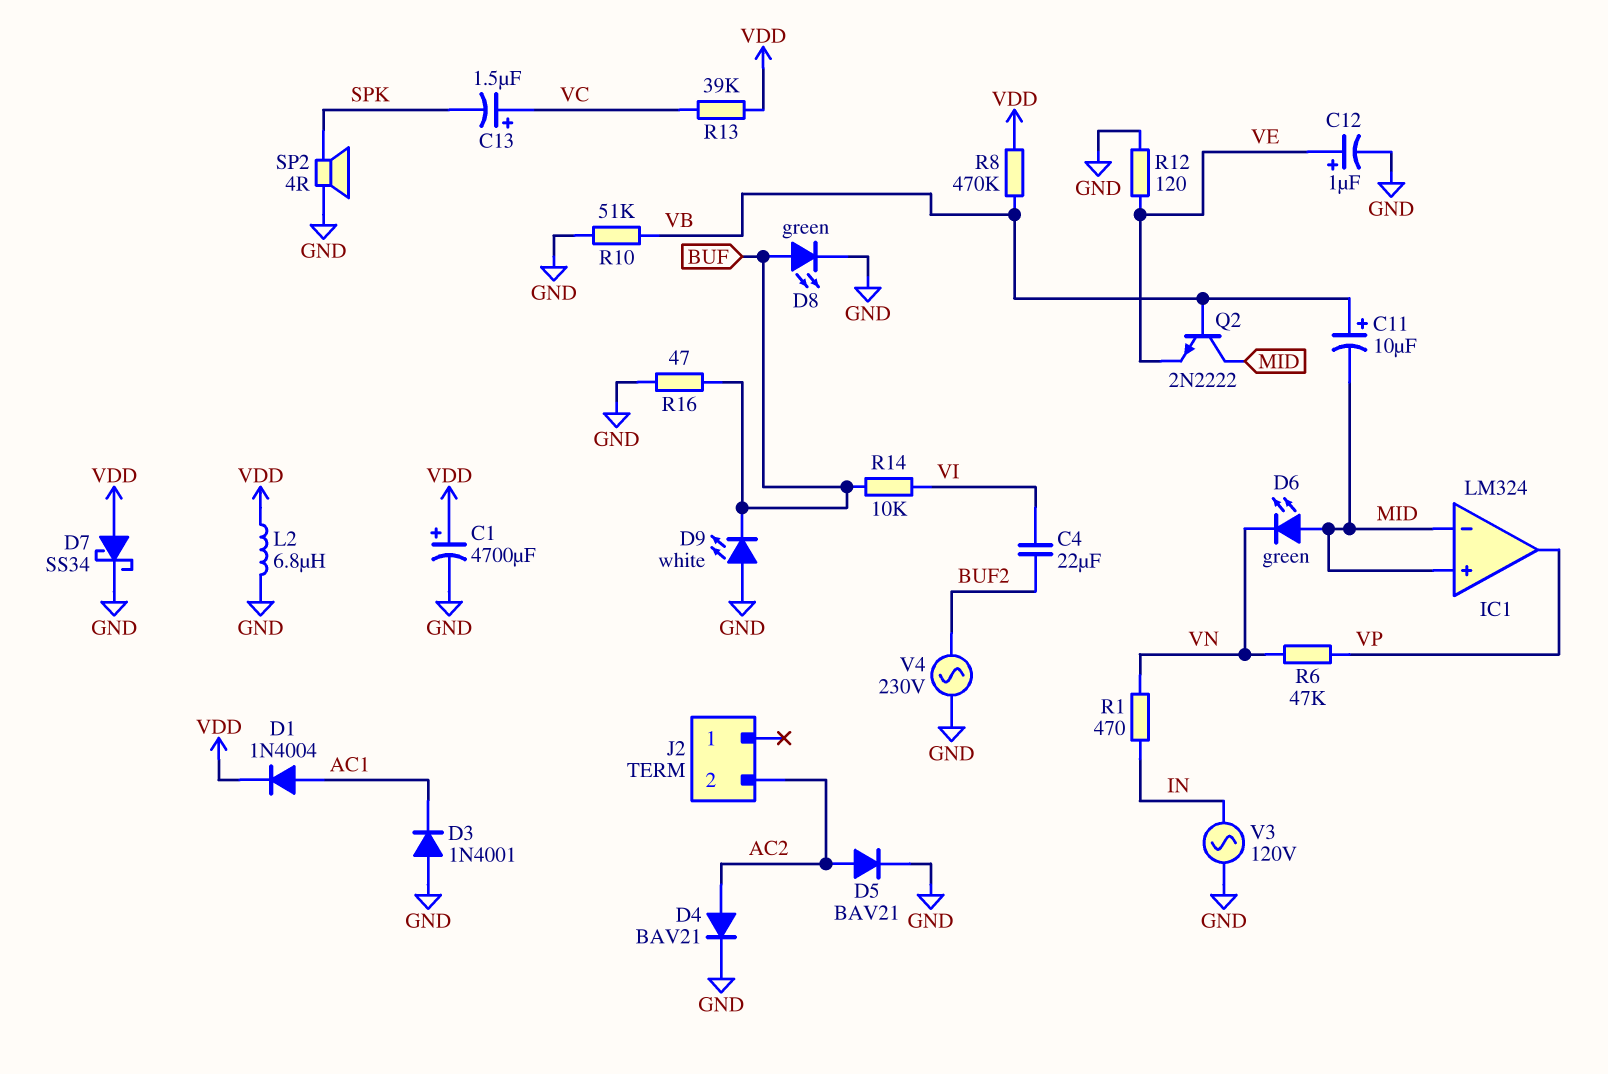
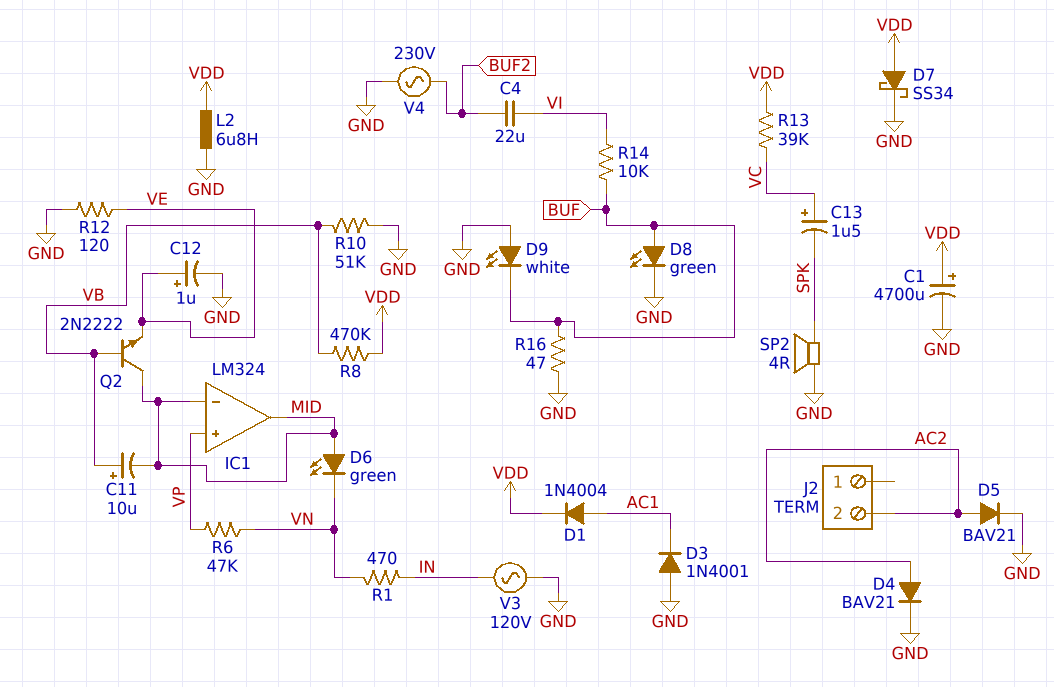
IC1 pin in+: MID -> VP
IC1 pin out: VP -> MID

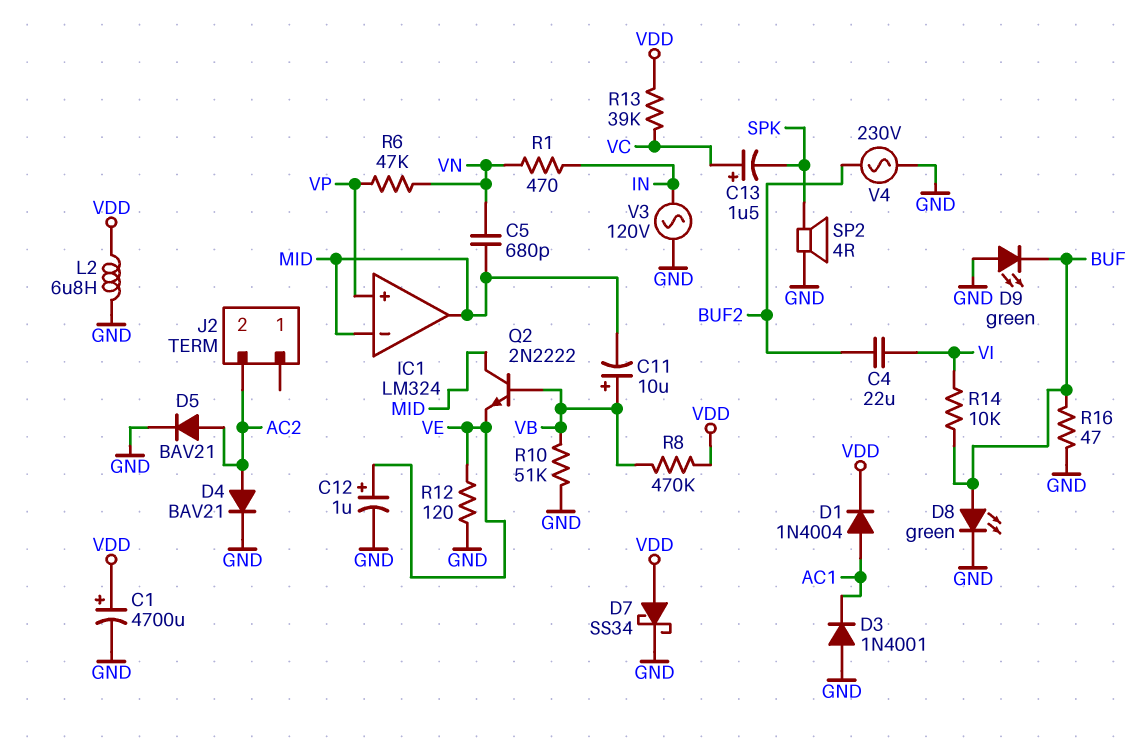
C5: none -> 680pF (MID, VN)
D6: LED green (A MID, K VN) -> none
D9: LED white (A GND, K BUF) -> LED green (A GND, K BUF)

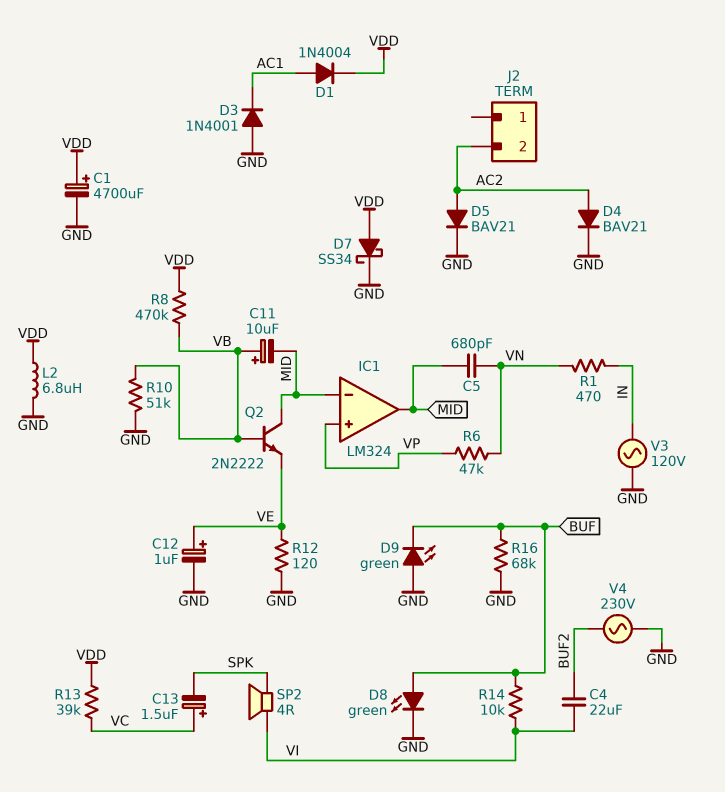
R16: 47 (BUF, GND) -> 68k (BUF, GND)
SP2: speaker 4R (GND, SPK) -> speaker 4R (SPK, VI)

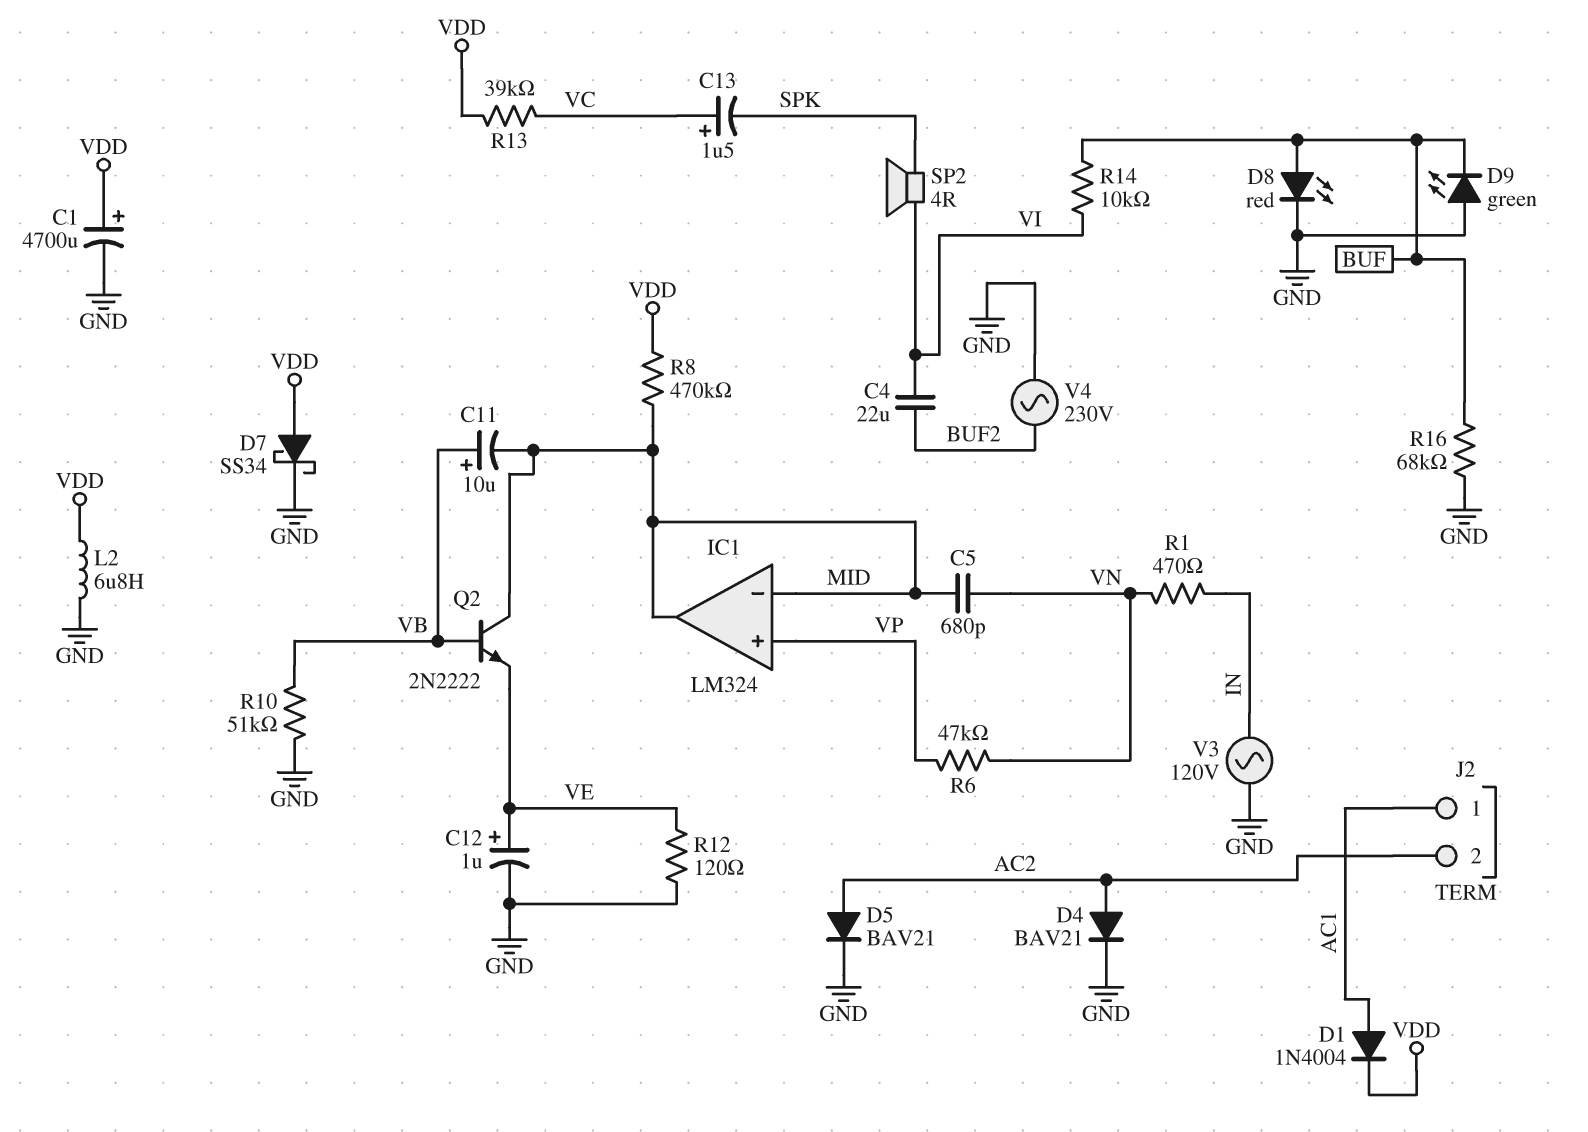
D3: diode 1N4001 (A GND, K AC1) -> none
D8: LED green (A BUF, K GND) -> LED red (A BUF, K GND)
J2 pin 1: none -> AC1
R8: 470k (VB, VDD) -> 470k (MID, VDD)

